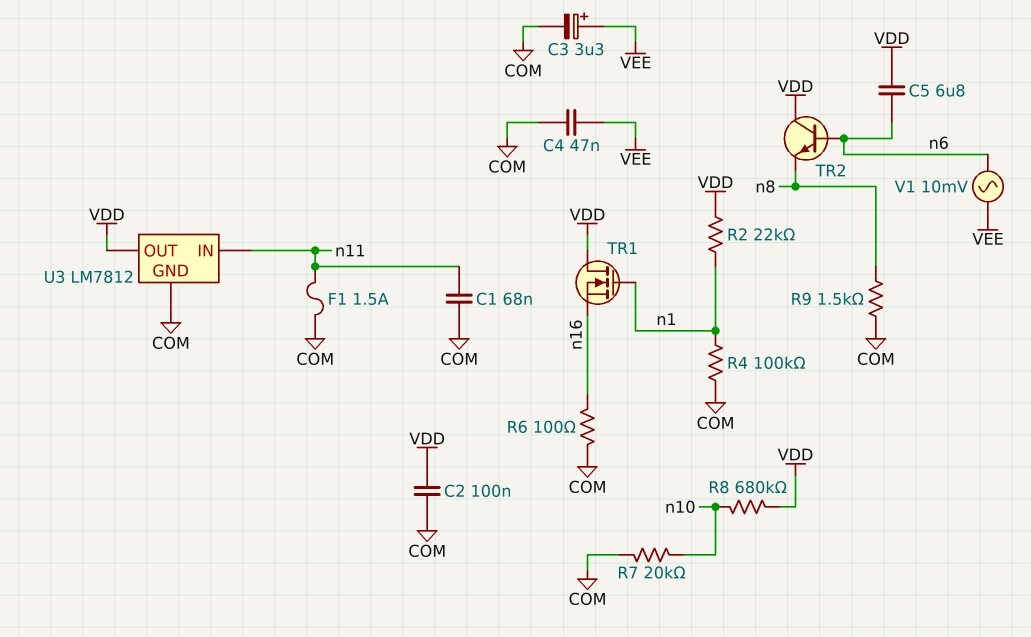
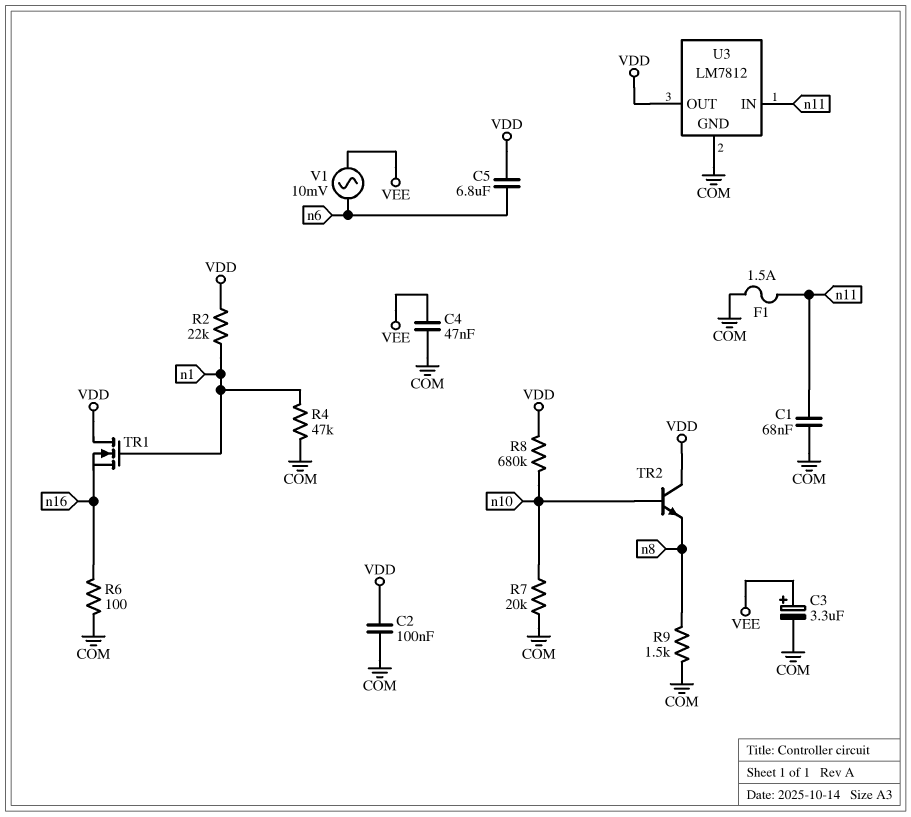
R4: 100k (COM, n1) -> 47k (COM, n1)
TR2: NPN (B n6, C VDD, E n8) -> NPN (B n10, C VDD, E n8)

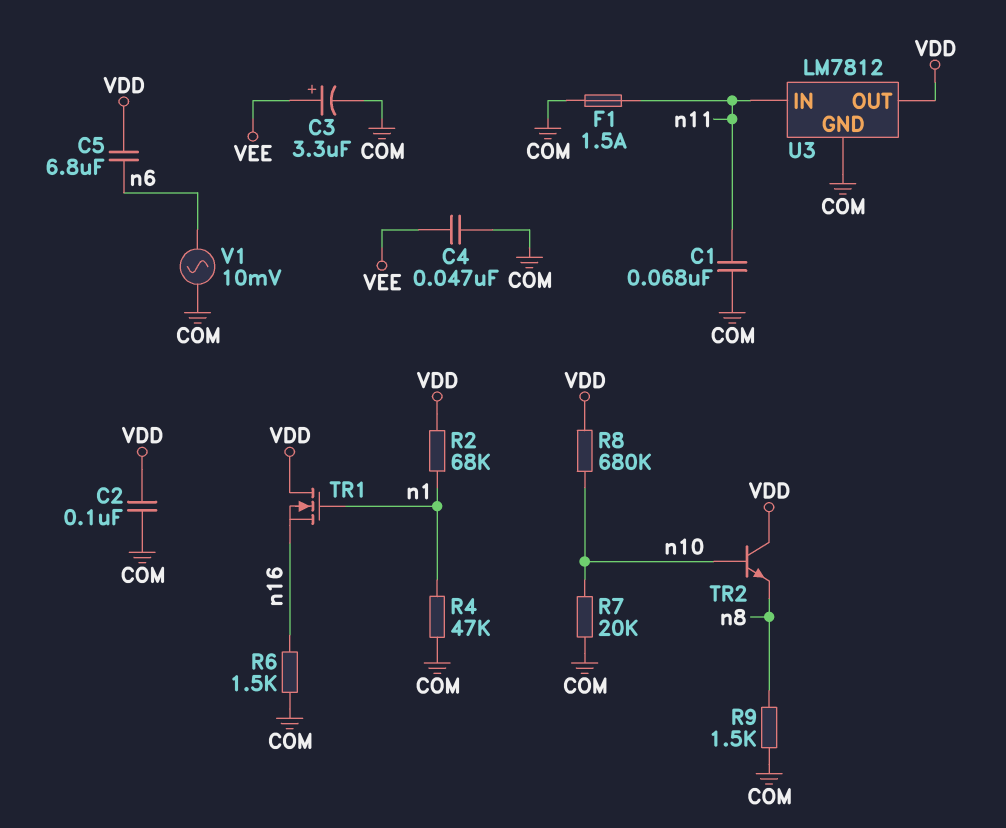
R2: 22k (VDD, n1) -> 68k (VDD, n1)
R6: 100 (COM, n16) -> 1.5k (COM, n16)
V1: AC 10mV (VEE, n6) -> AC 10mV (COM, n6)

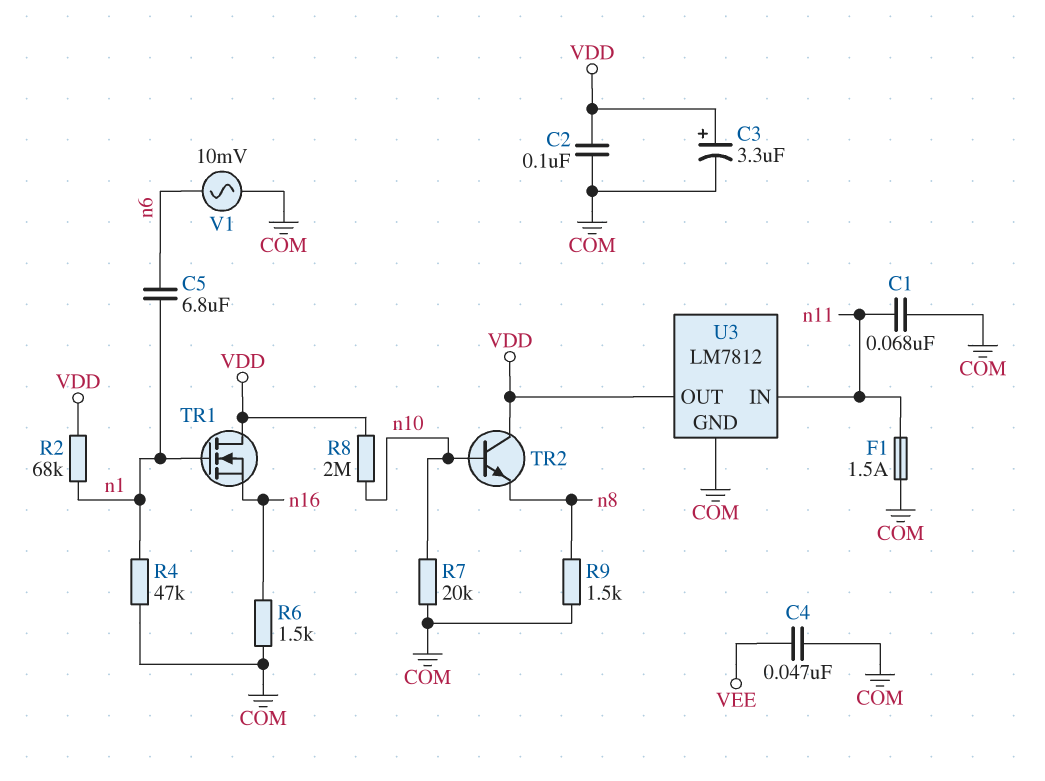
C3: 3.3uF (plus VEE, minus COM) -> 3.3uF (plus VDD, minus COM)
C5: 6.8uF (VDD, n6) -> 6.8uF (n1, n6)
R8: 680k (VDD, n10) -> 2M (VDD, n10)

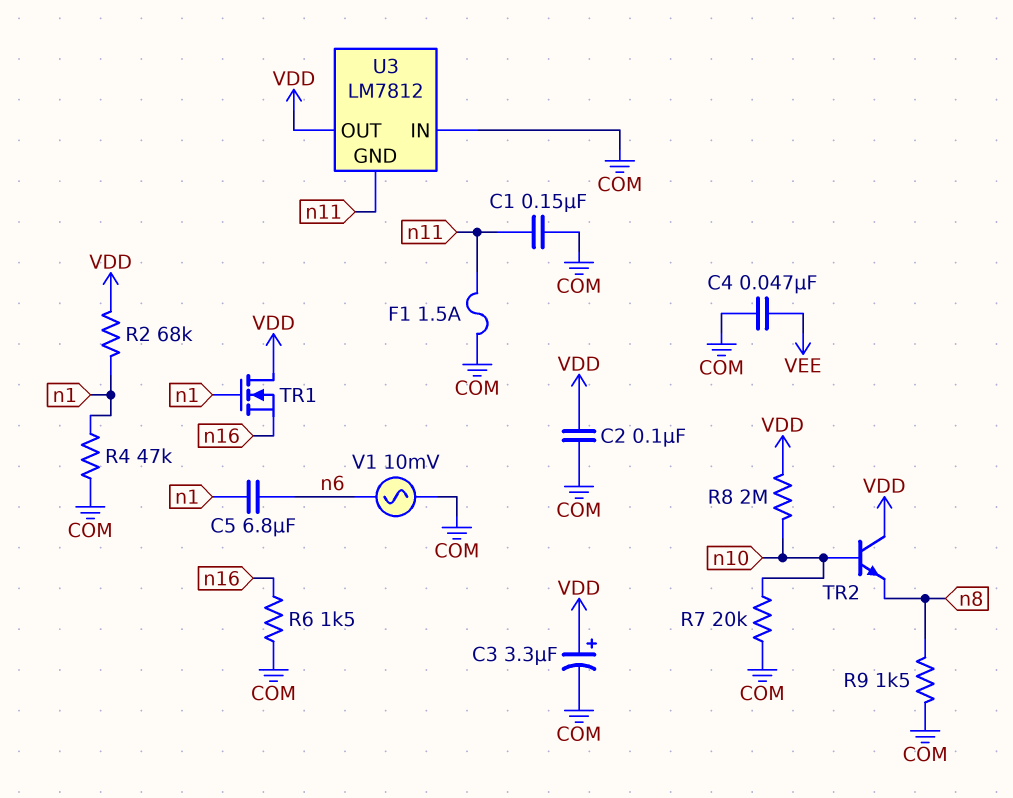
C1: 68nF (COM, n11) -> 150nF (COM, n11)
U3 pin GND: COM -> n11
U3 pin IN: n11 -> COM

